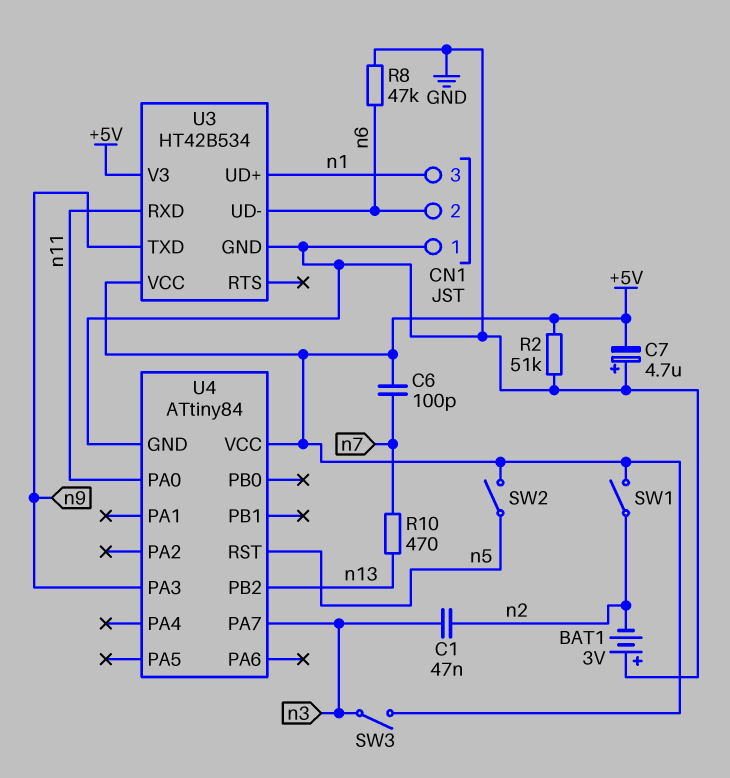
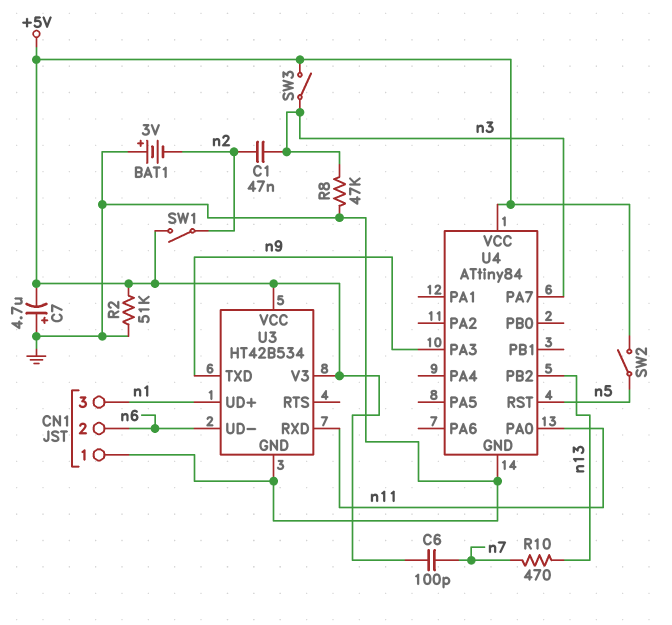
R8: 47k (GND, n6) -> 47k (GND, n3)

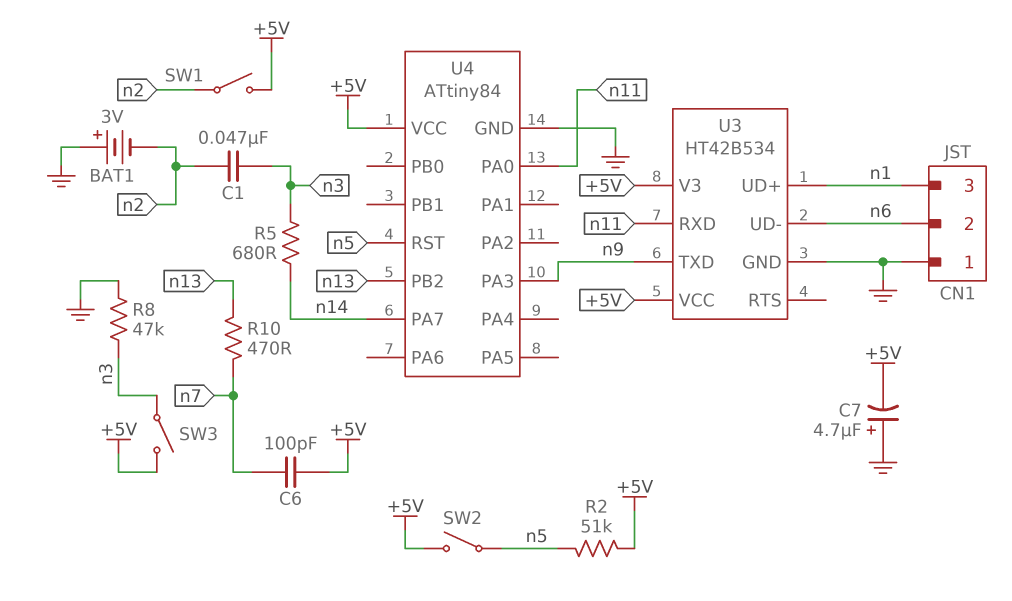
R2: 51k (+5V, GND) -> 51k (+5V, n5)
R5: none -> 680 (n3, n14)
U4 pin PA7: n3 -> n14

